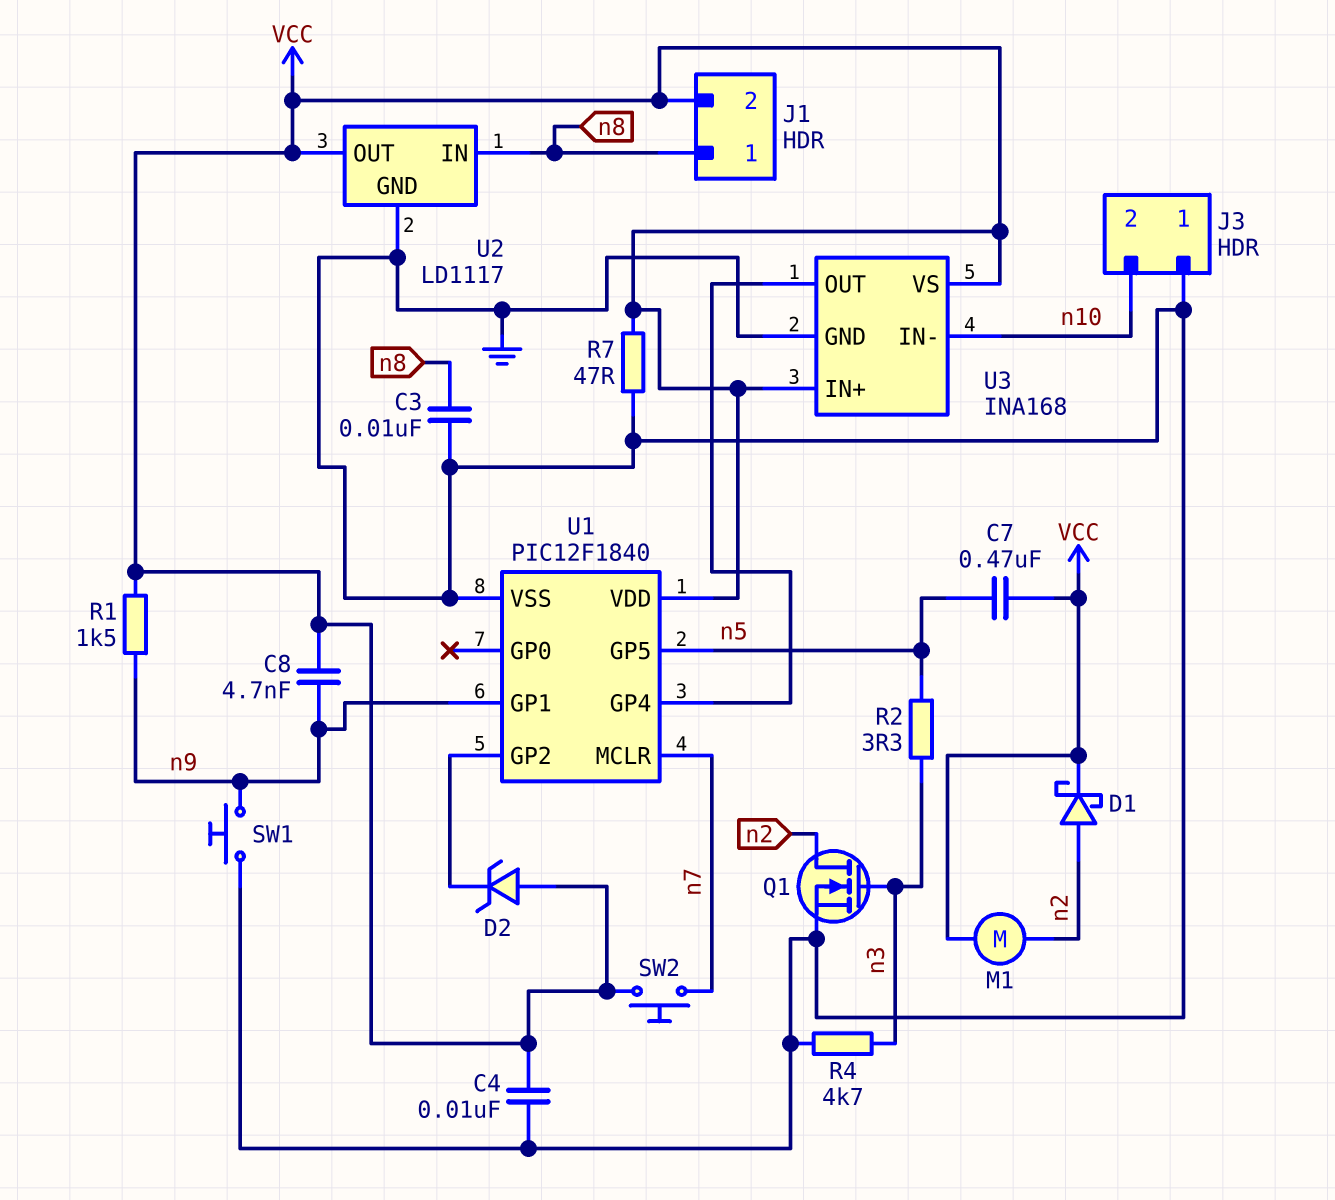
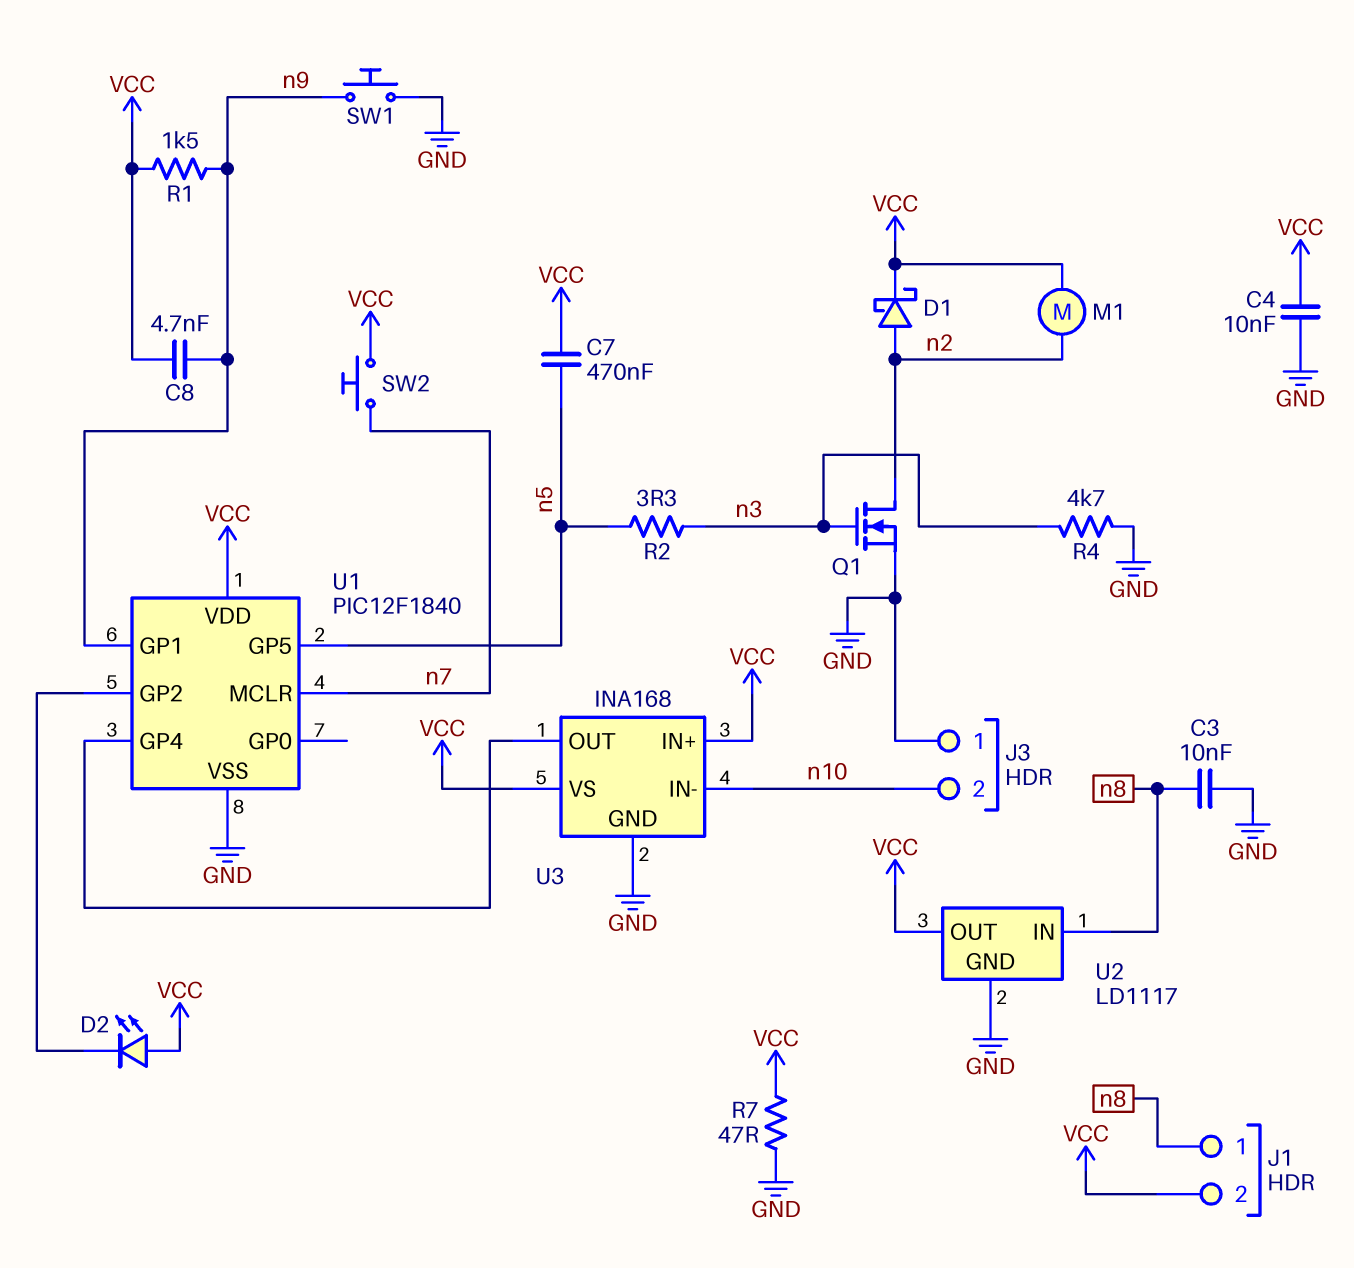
D2: zener (A VCC, K U1/GP2) -> LED (A VCC, K U1/GP2)

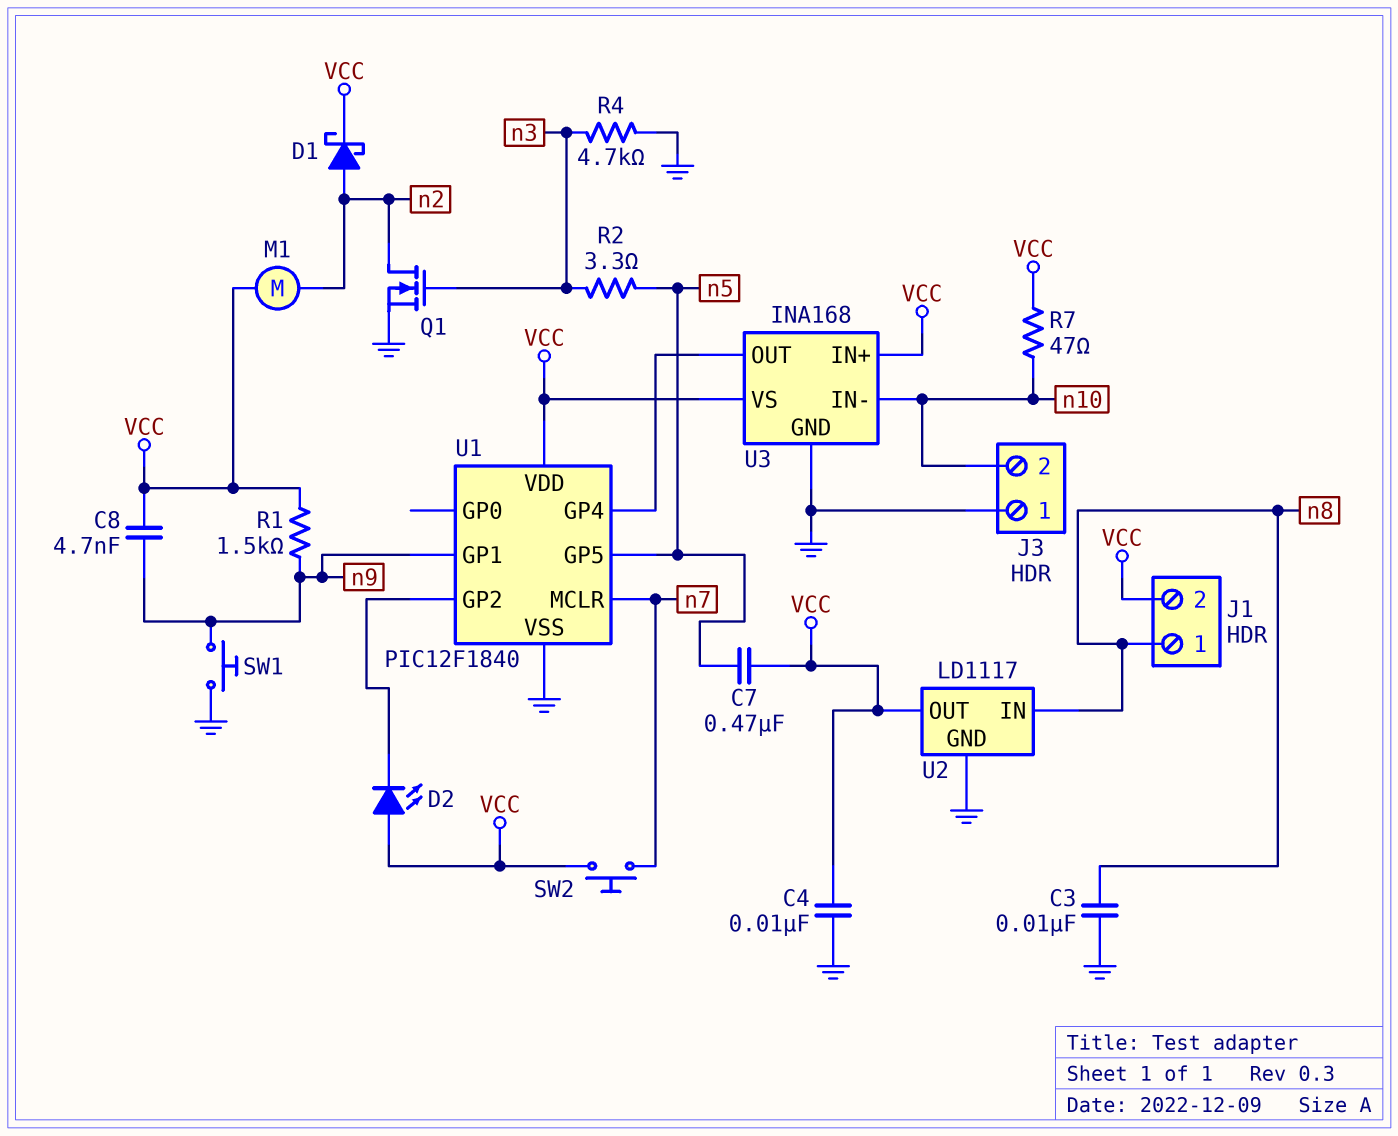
R7: 47 (GND, VCC) -> 47 (VCC, n10)

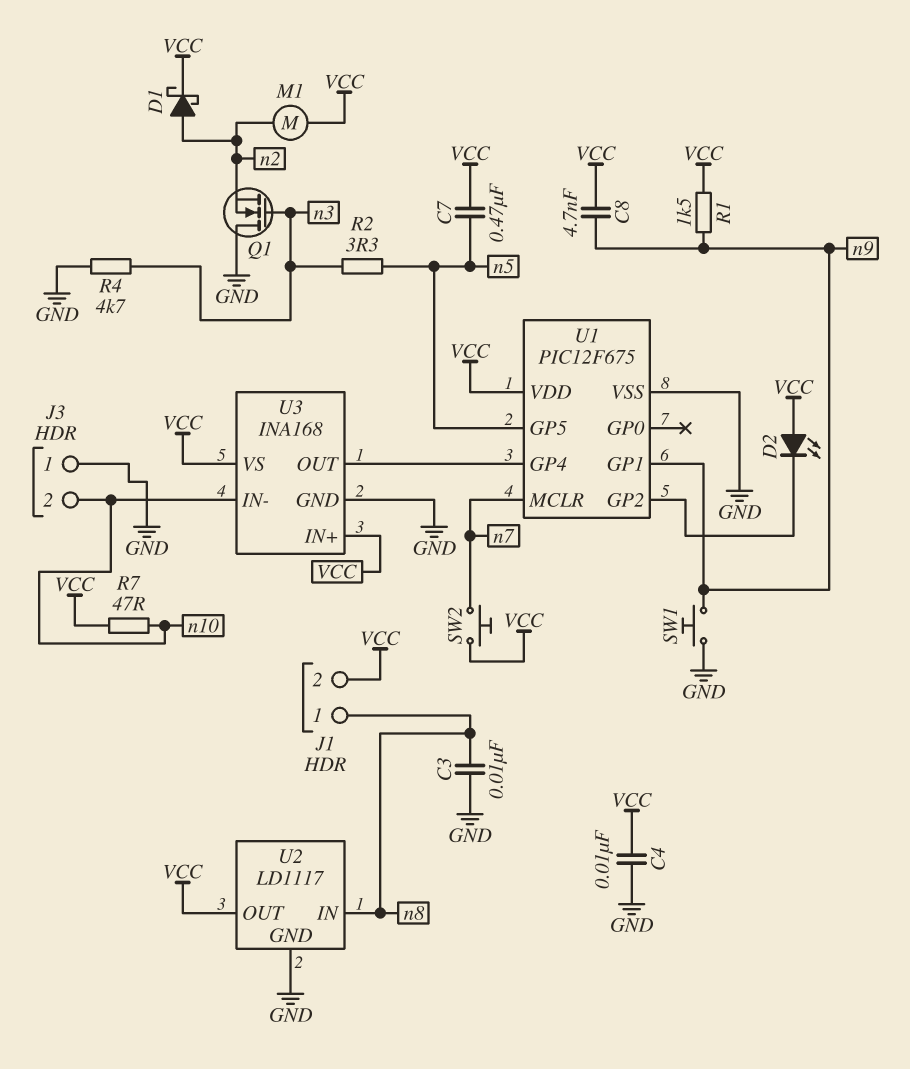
Q1: NMOS (G n3, D n2, S GND) -> NMOS (G n3, D GND, S n2)
U1: PIC12F1840 -> PIC12F675

